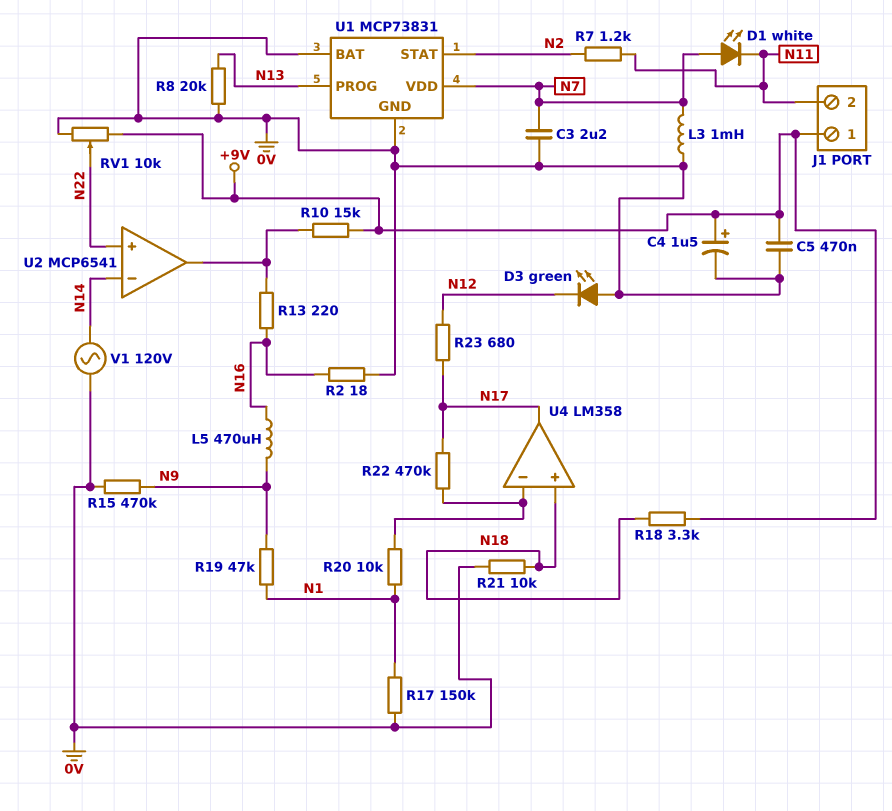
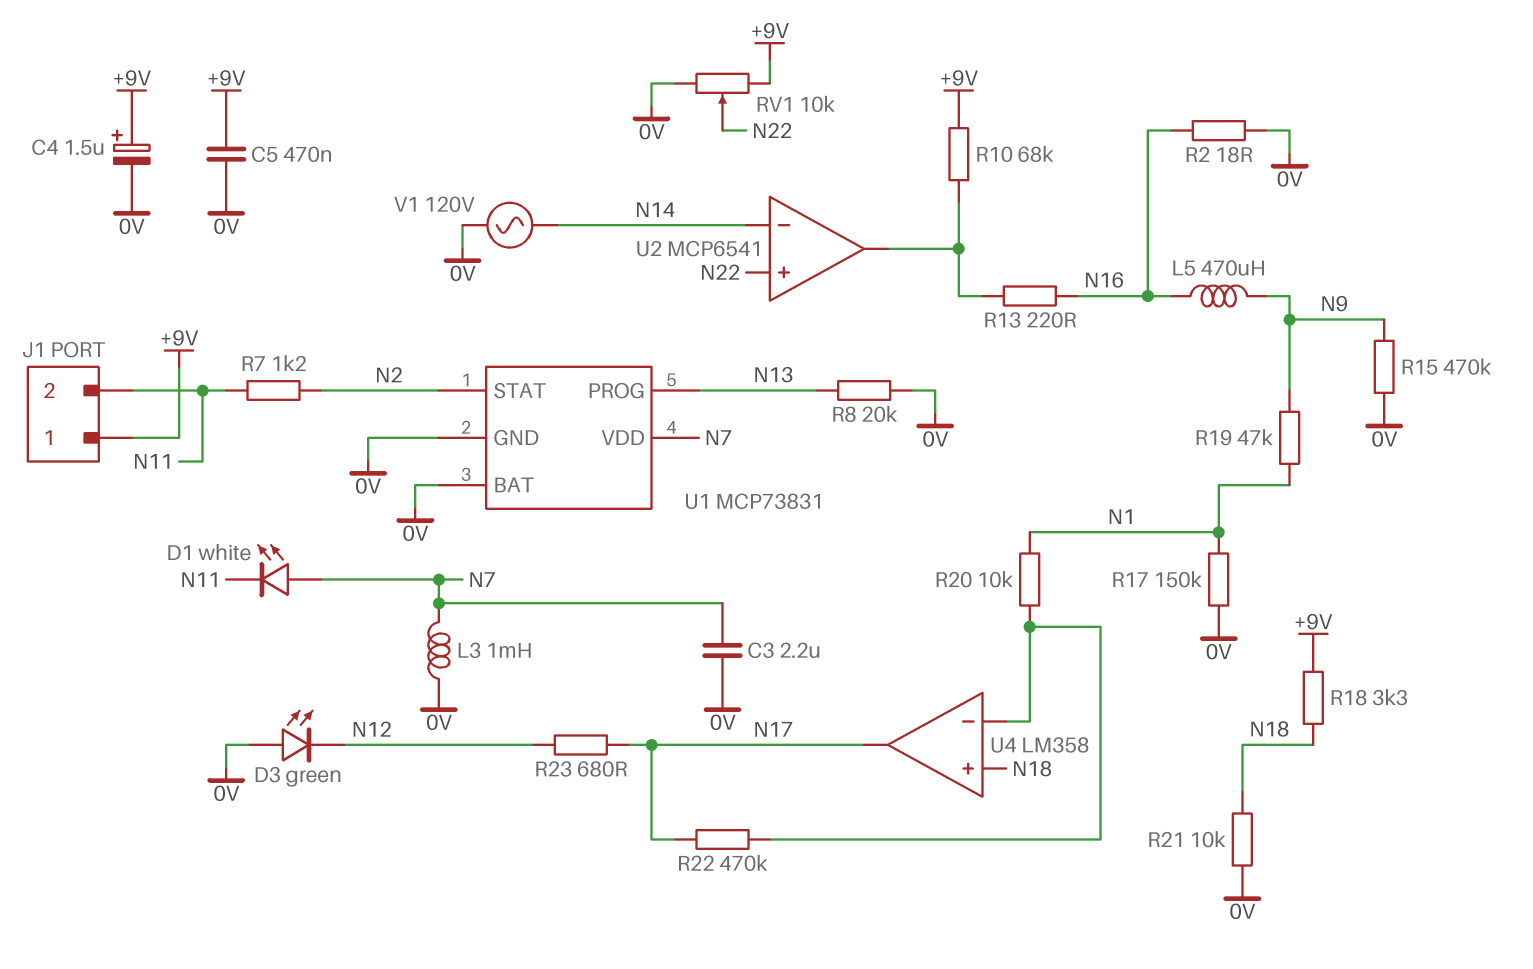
R10: 15k (+9V, U2/out) -> 68k (+9V, U2/out)

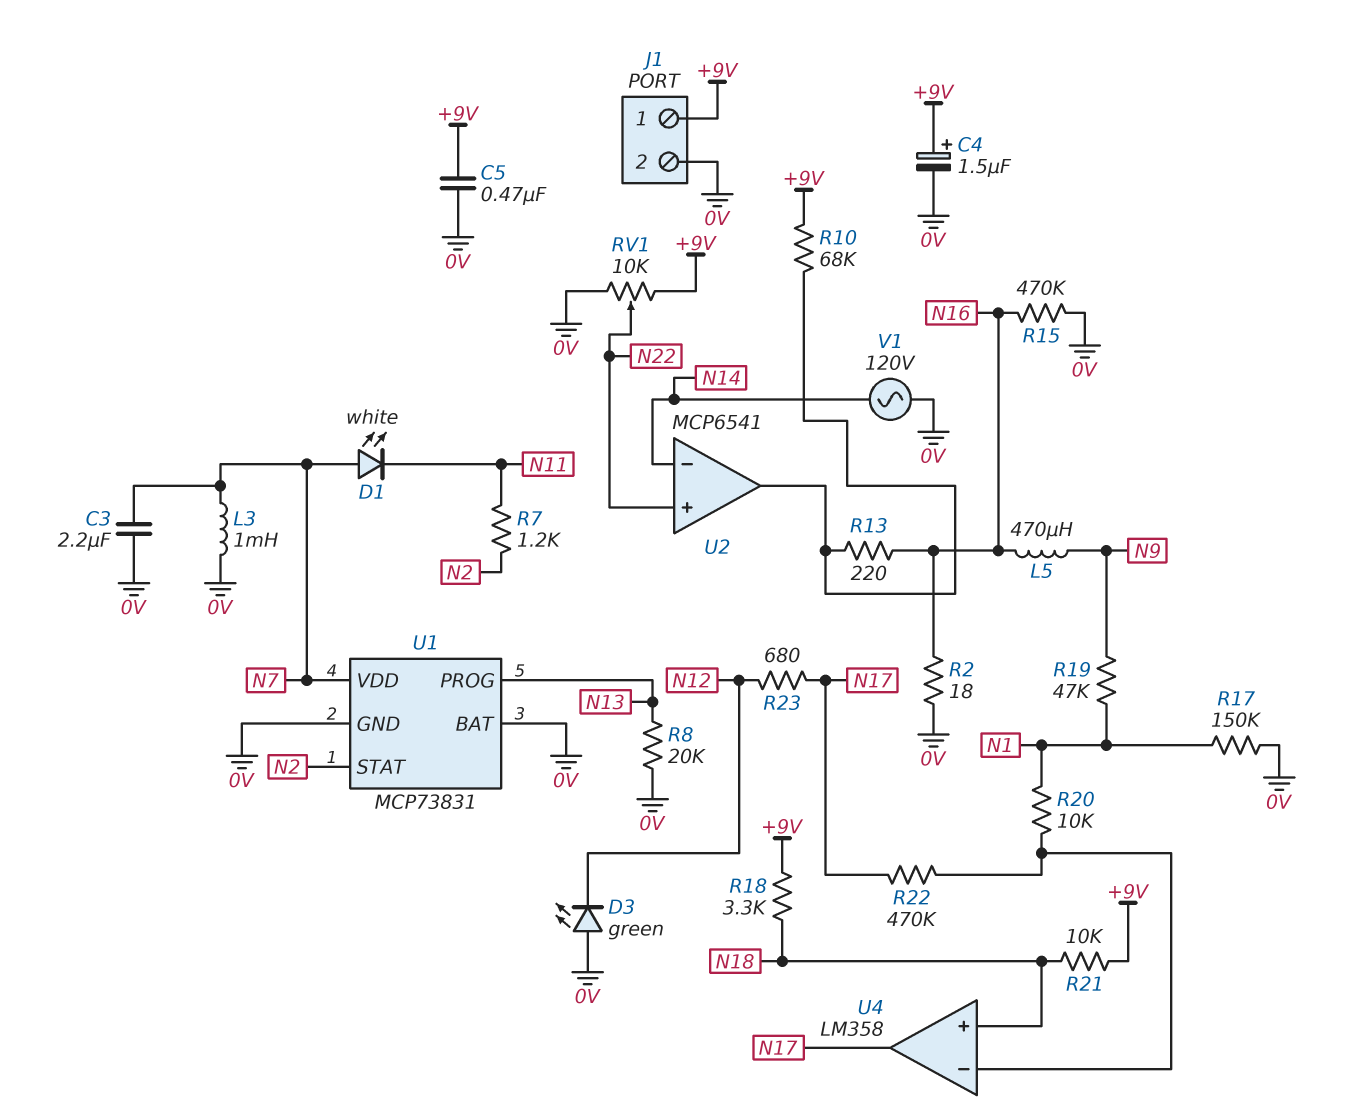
J1 pin 2: N11 -> 0V
R15: 470k (0V, N9) -> 470k (0V, N16)
R21: 10k (0V, N18) -> 10k (+9V, N18)

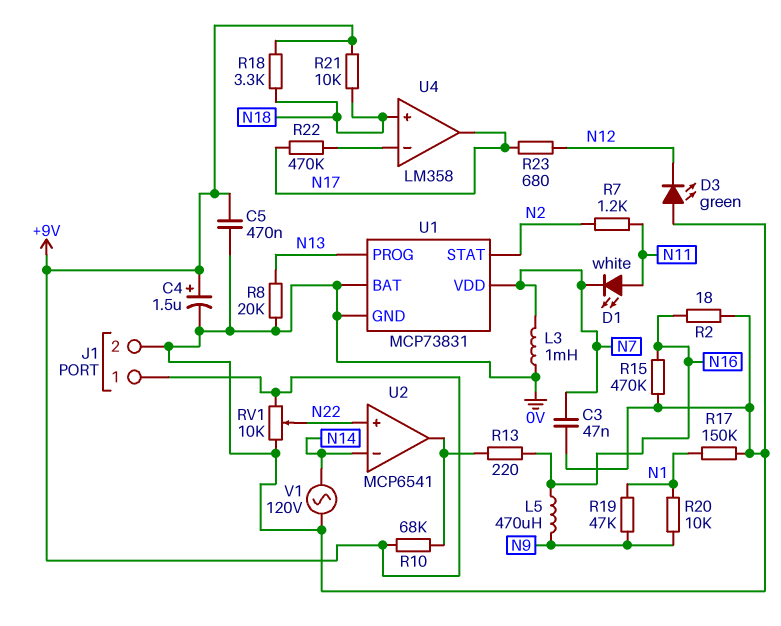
C3: 2.2uF (0V, N7) -> 47nF (0V, N7)
D1: LED white (A N7, K N11) -> LED white (A N11, K N7)
R20: 10k (N1, U4/in-) -> 10k (N1, N9)

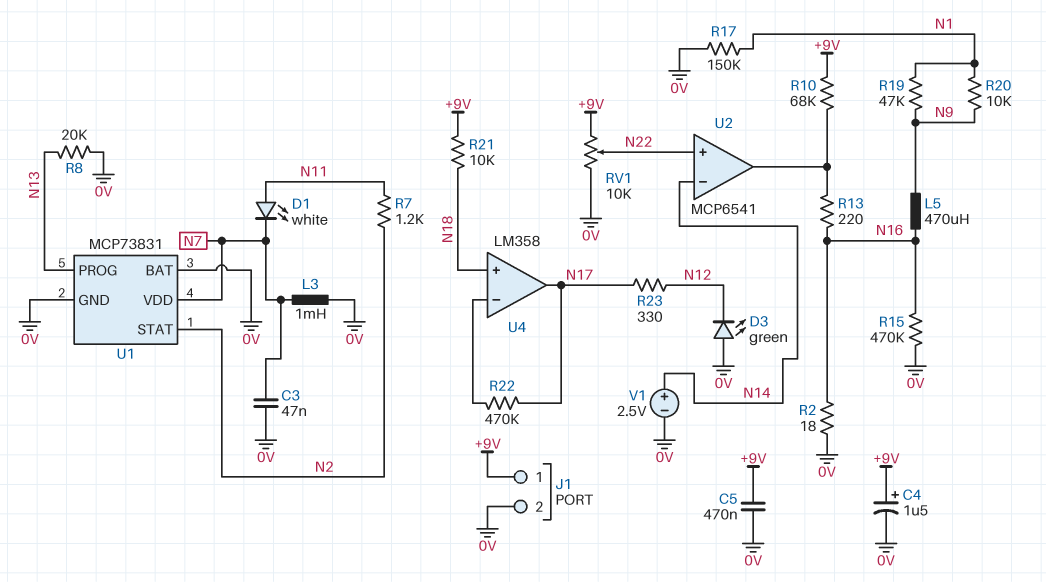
R18: 3.3k (+9V, N18) -> none
R23: 680 (N12, N17) -> 330 (N12, N17)
V1: AC 120V (0V, N14) -> 2.5V (plus N14, minus 0V)

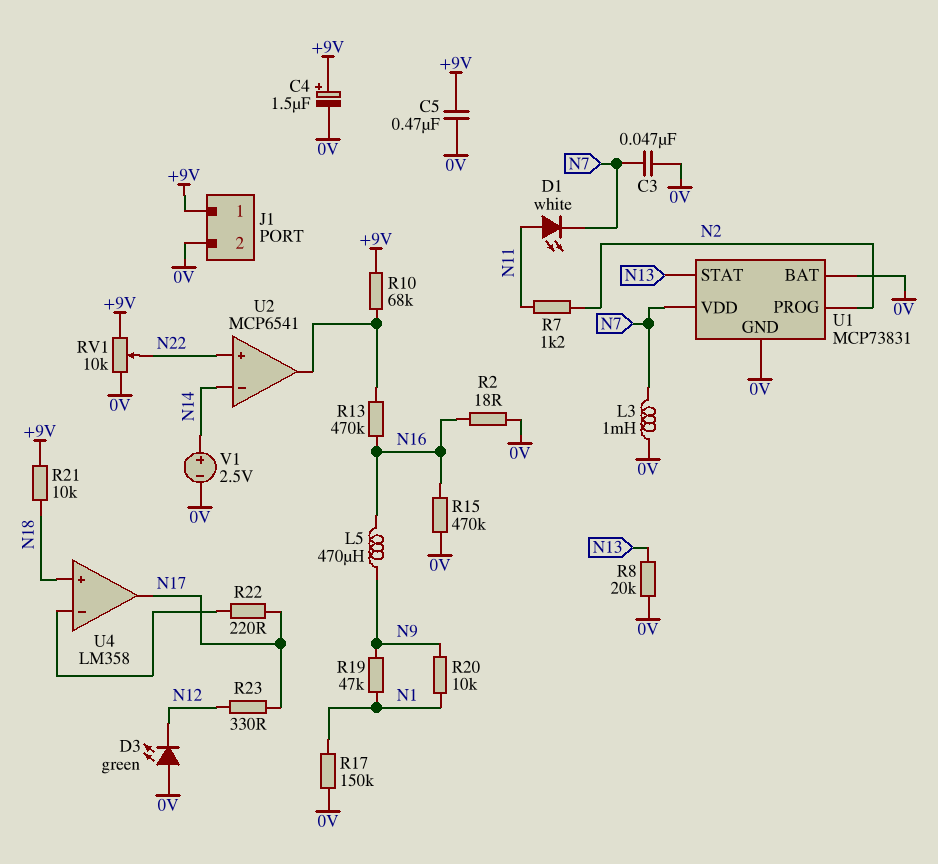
R13: 220 (N16, U2/out) -> 470k (N16, U2/out)
R22: 470k (N17, U4/in-) -> 220 (N17, U4/in-)
U1 pin PROG: N13 -> N2
U1 pin STAT: N2 -> N13

